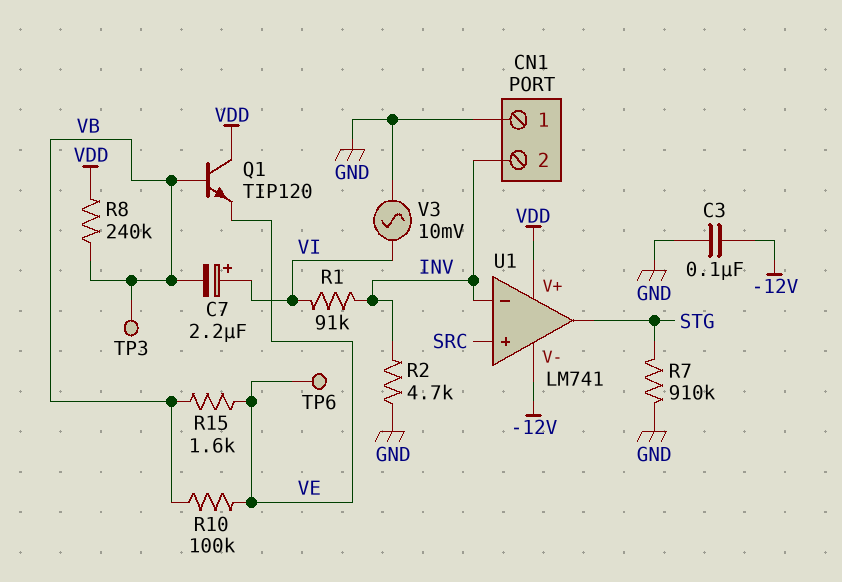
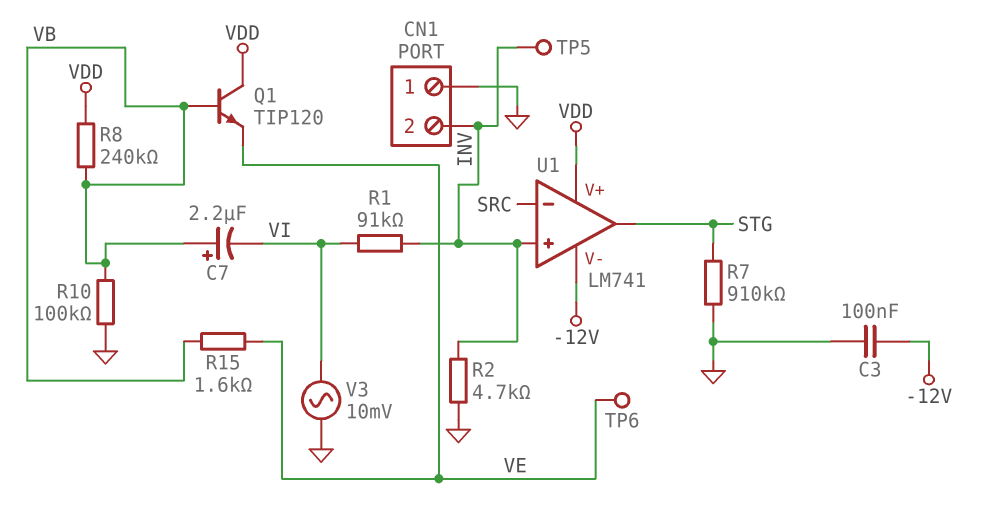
C7: 2.2uF (plus VI, minus VB) -> 2.2uF (plus VB, minus VI)
R10: 100k (VB, VE) -> 100k (GND, VB)
TP3: test point (VB) -> none
TP5: none -> test point (INV)
U1 pin in+: SRC -> INV
U1 pin in-: INV -> SRC

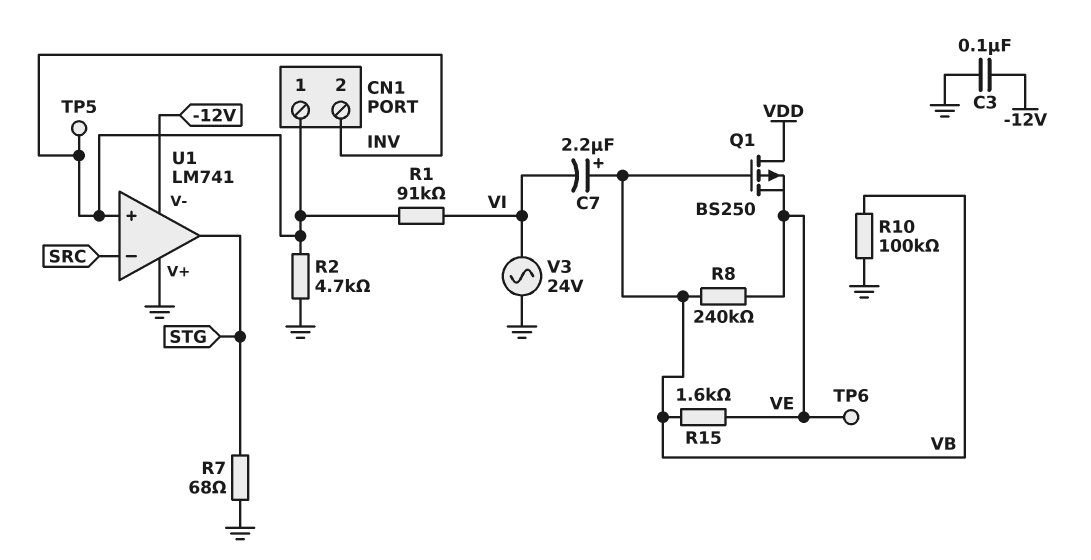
CN1 pin 1: GND -> INV
Q1: NPN TIP120 (B VB, C VDD, E VE) -> PMOS BS250 (G VB, D VDD, S VE)
R7: 910k (GND, STG) -> 68 (GND, STG)
R8: 240k (VB, VDD) -> 240k (VB, VE)
U1 pin V+: VDD -> GND
V3: AC 10mV (GND, VI) -> AC 24V (GND, VI)

